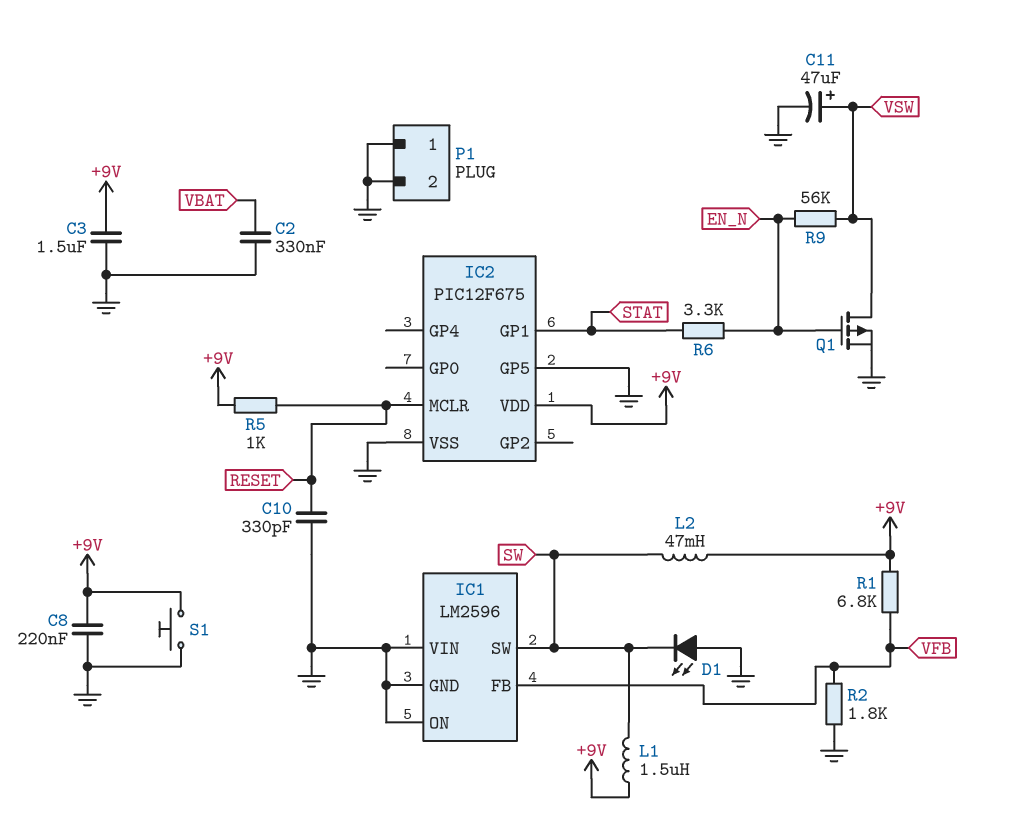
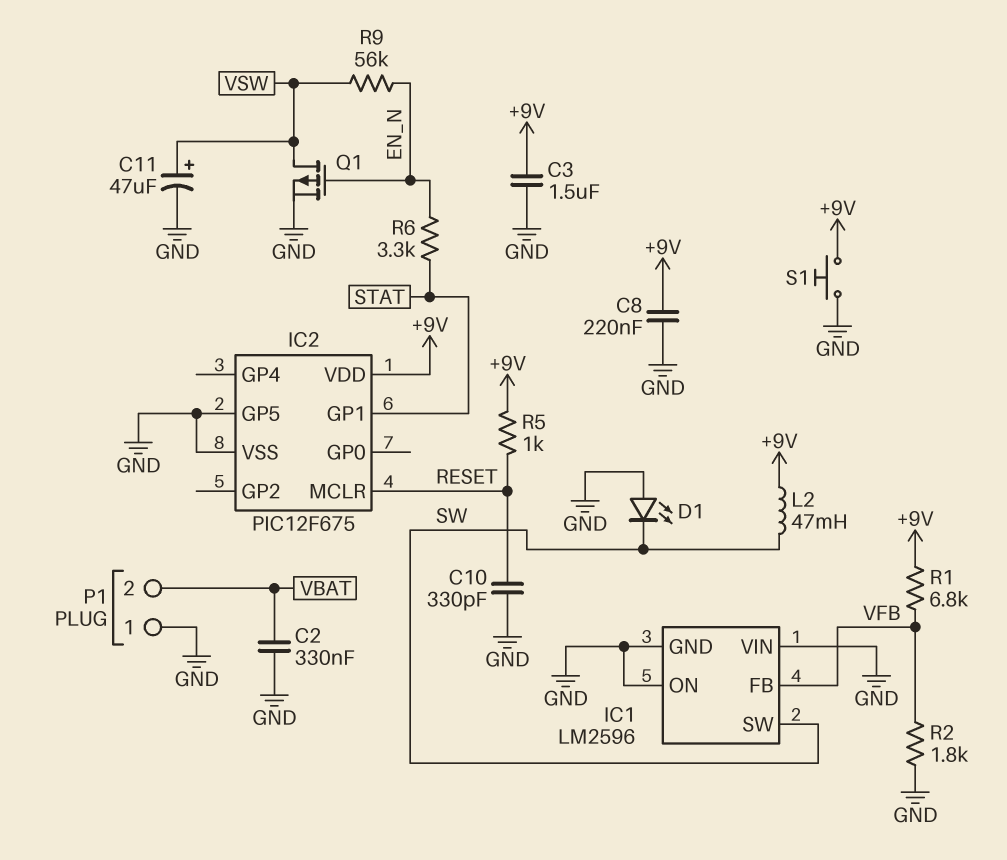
L1: 1.5uH (+9V, SW) -> none
P1 pin 2: GND -> VBAT

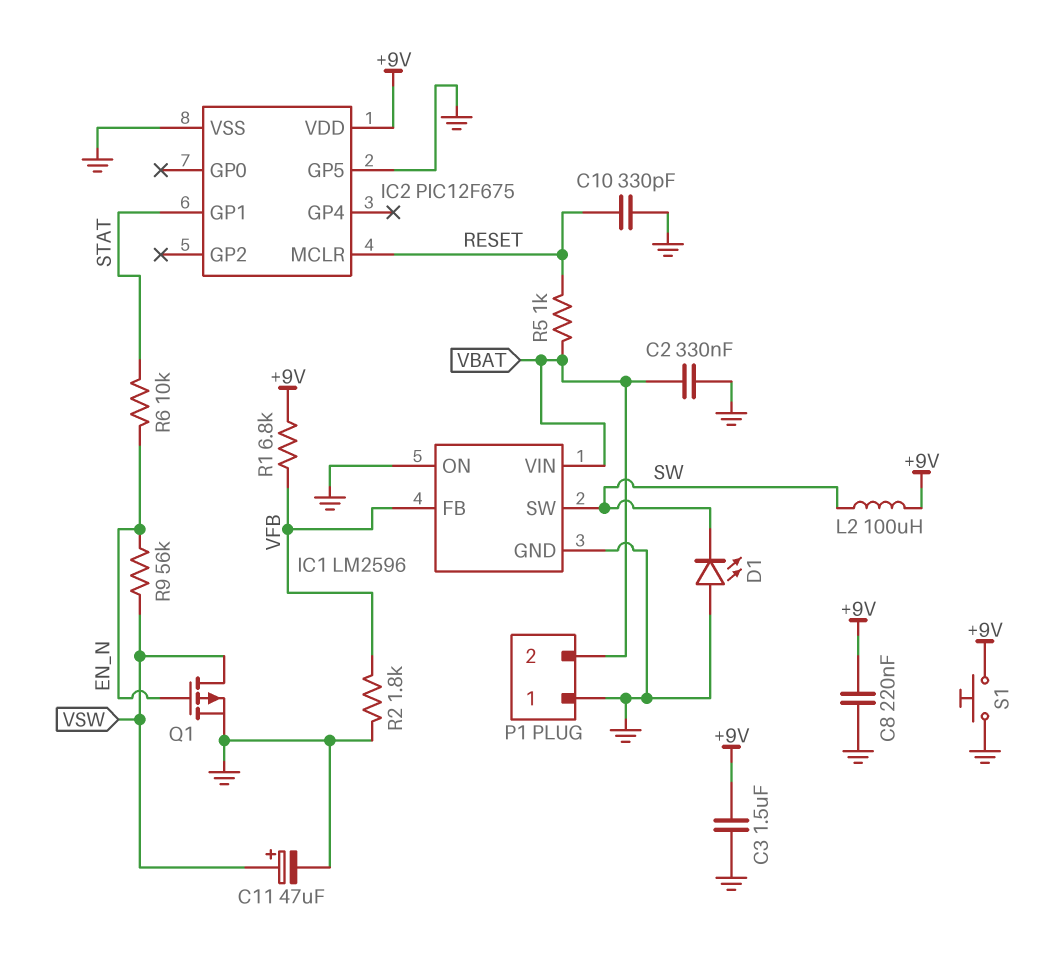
IC1 pin VIN: GND -> VBAT
L2: 47mH (+9V, SW) -> 100uH (+9V, SW)
R5: 1k (+9V, RESET) -> 1k (RESET, VBAT)
R6: 3.3k (EN_N, STAT) -> 10k (EN_N, STAT)

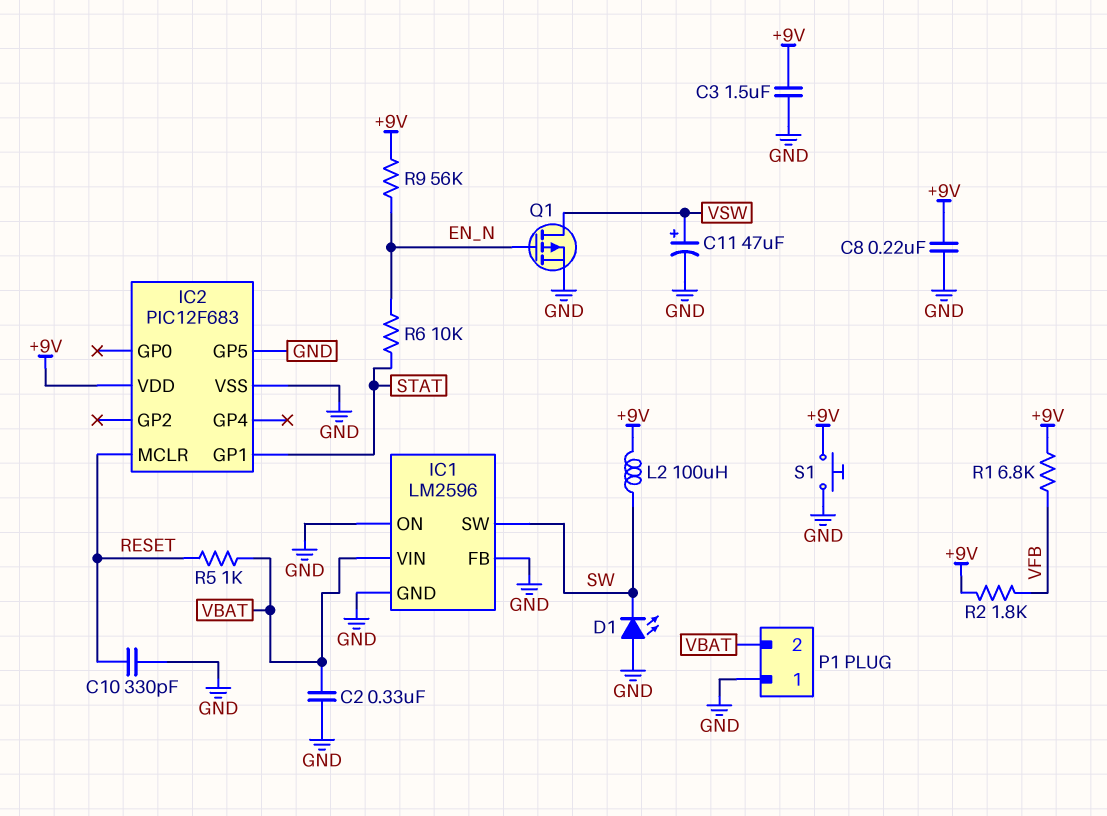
IC1 pin FB: VFB -> GND
IC2: PIC12F675 -> PIC12F683
R2: 1.8k (GND, VFB) -> 1.8k (+9V, VFB)
R9: 56k (EN_N, VSW) -> 56k (+9V, EN_N)

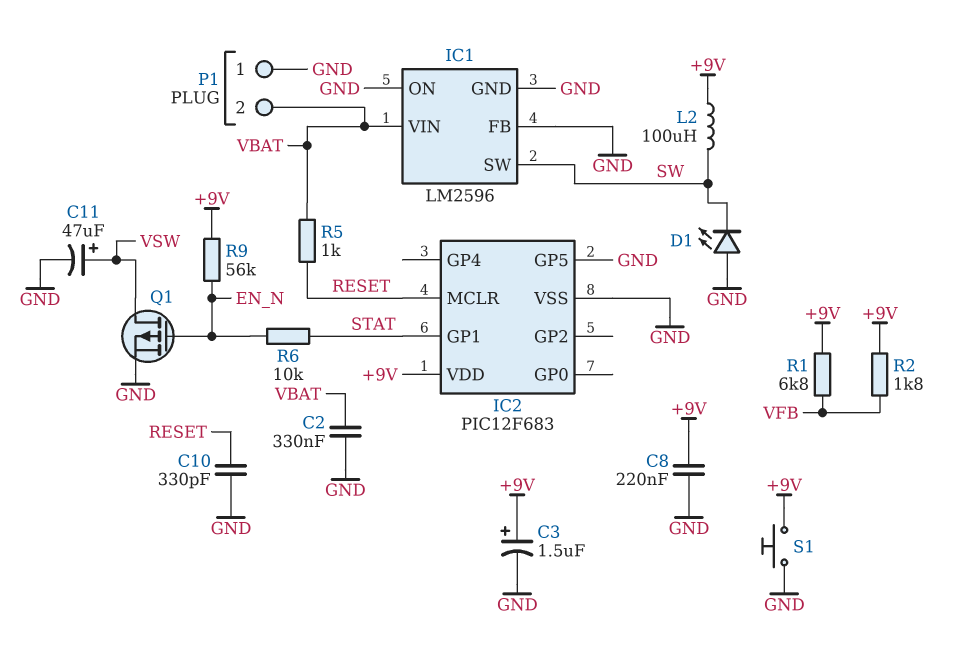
C3: 1.5uF (+9V, GND) -> 1.5uF (plus +9V, minus GND)

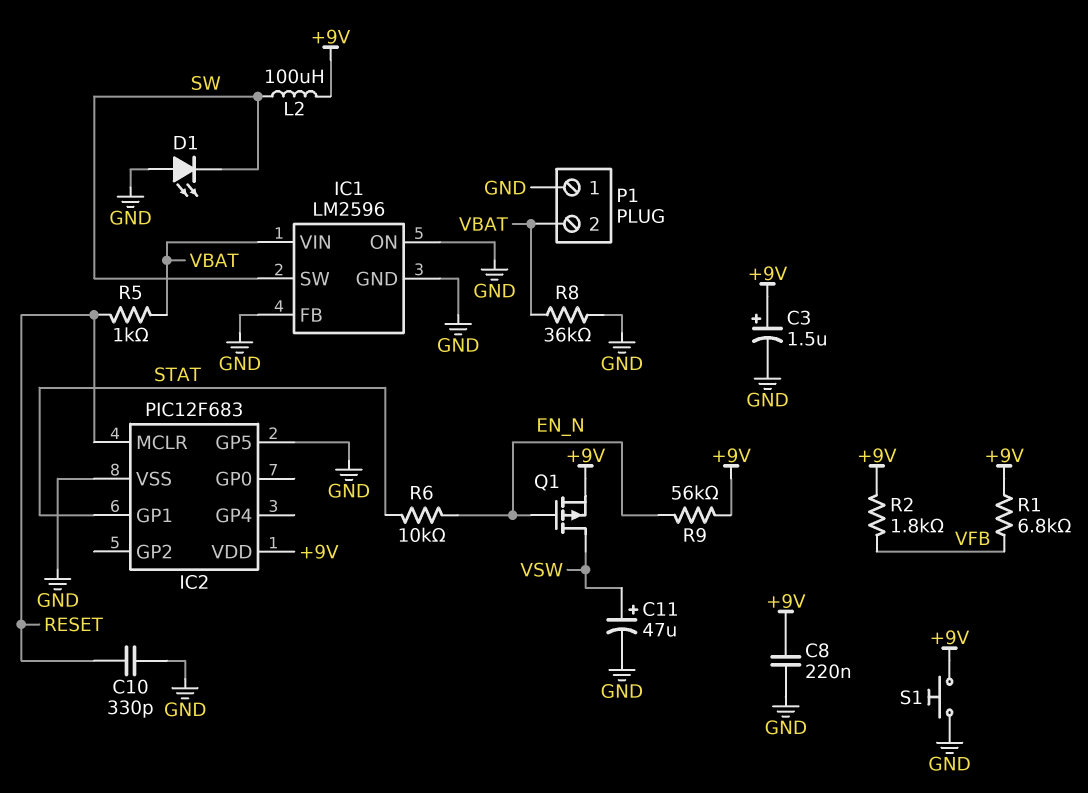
C2: 330nF (GND, VBAT) -> none
Q1: PMOS (G EN_N, D VSW, S GND) -> PMOS (G EN_N, D VSW, S +9V)
R8: none -> 36k (GND, VBAT)

